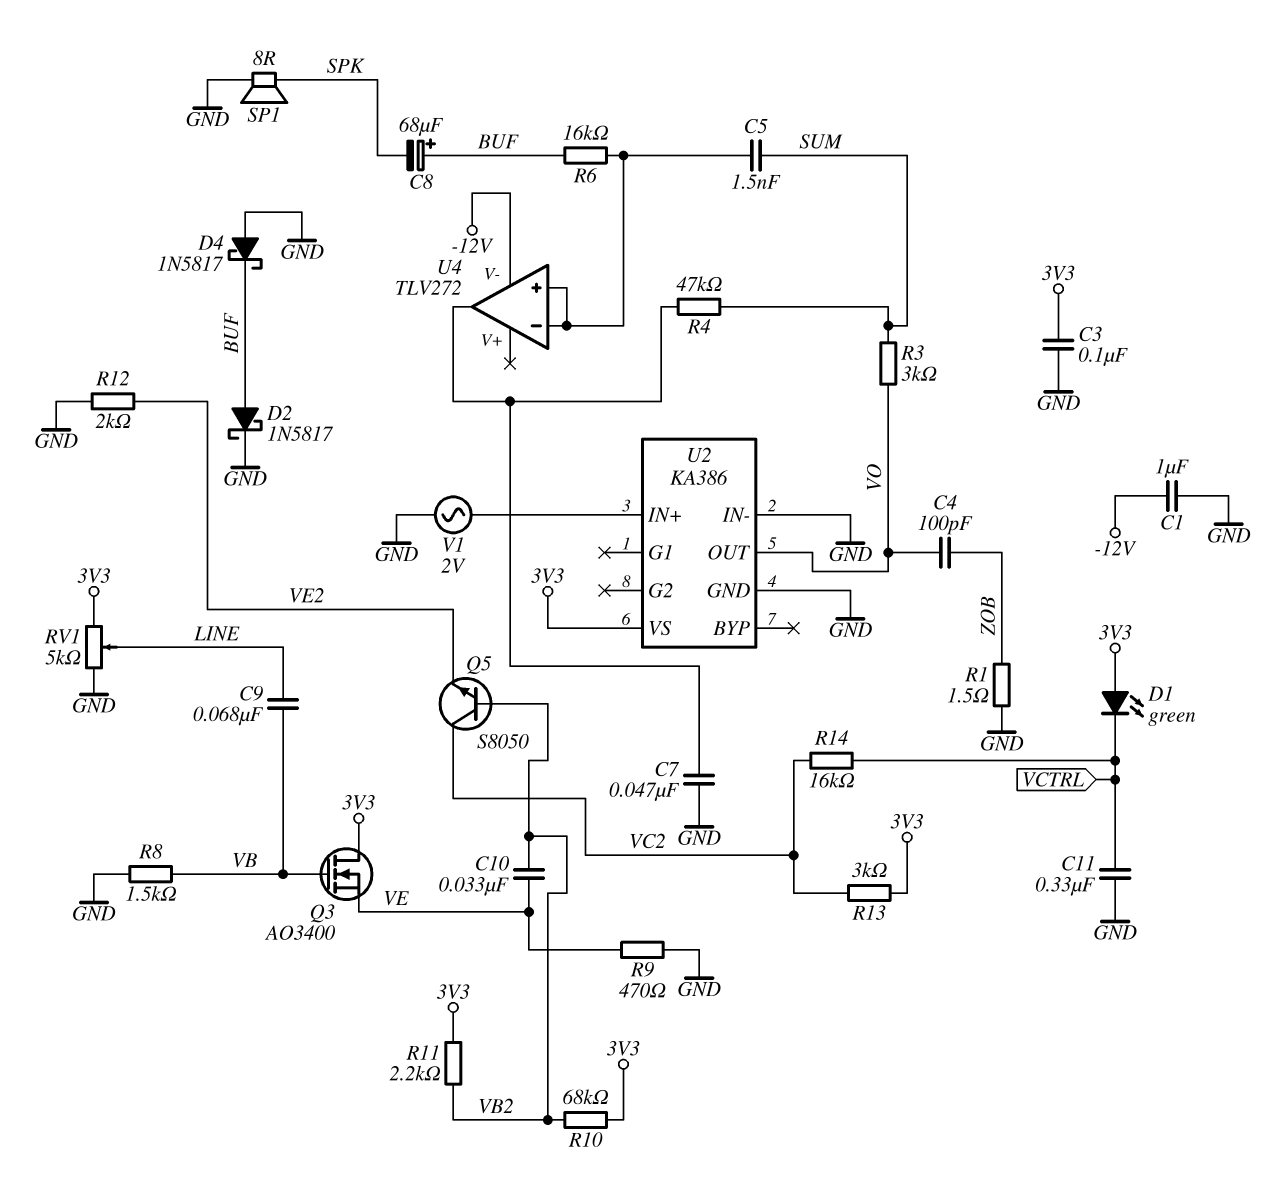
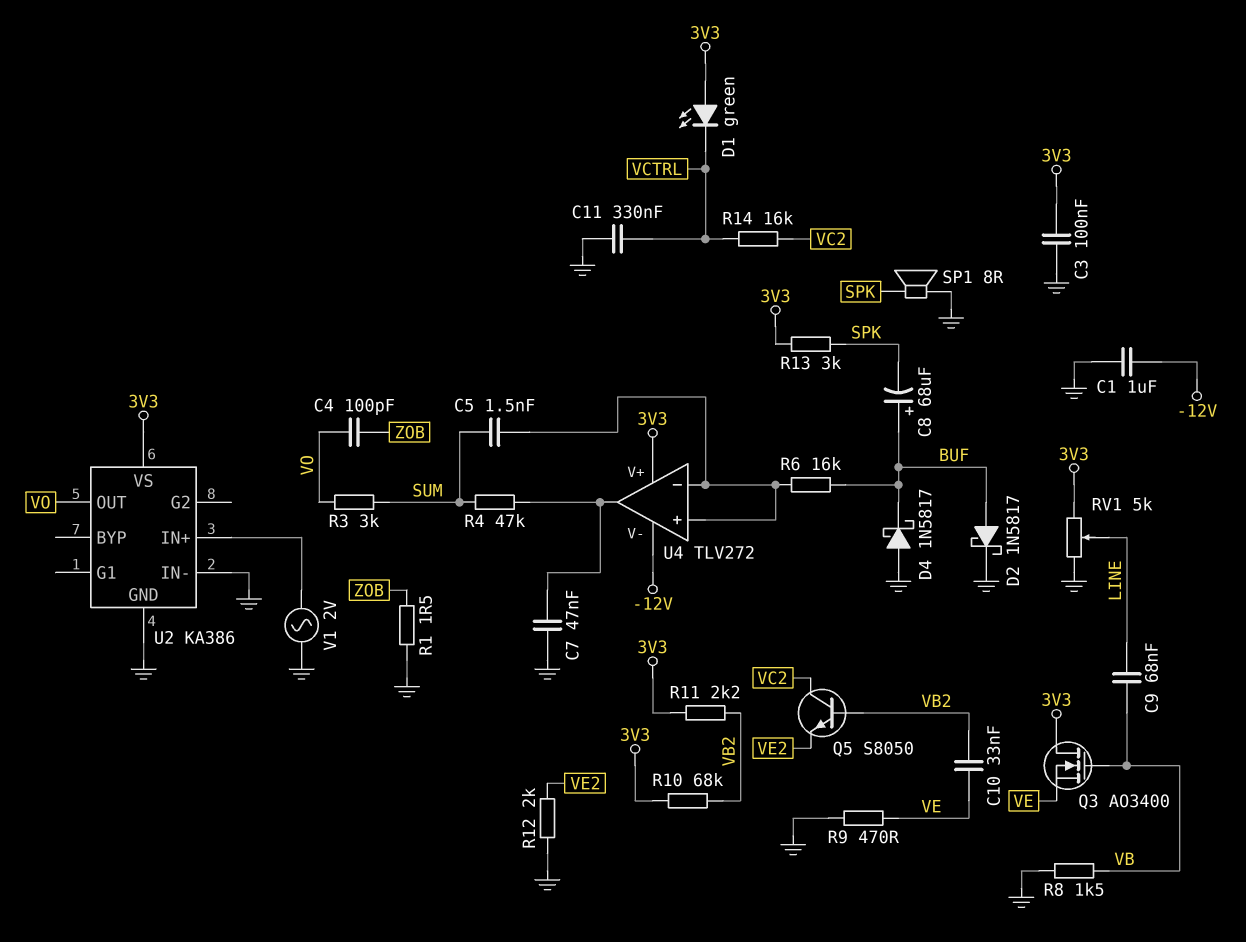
R13: 3k (3V3, VC2) -> 3k (3V3, SPK)
U4 pin V+: none -> 3V3

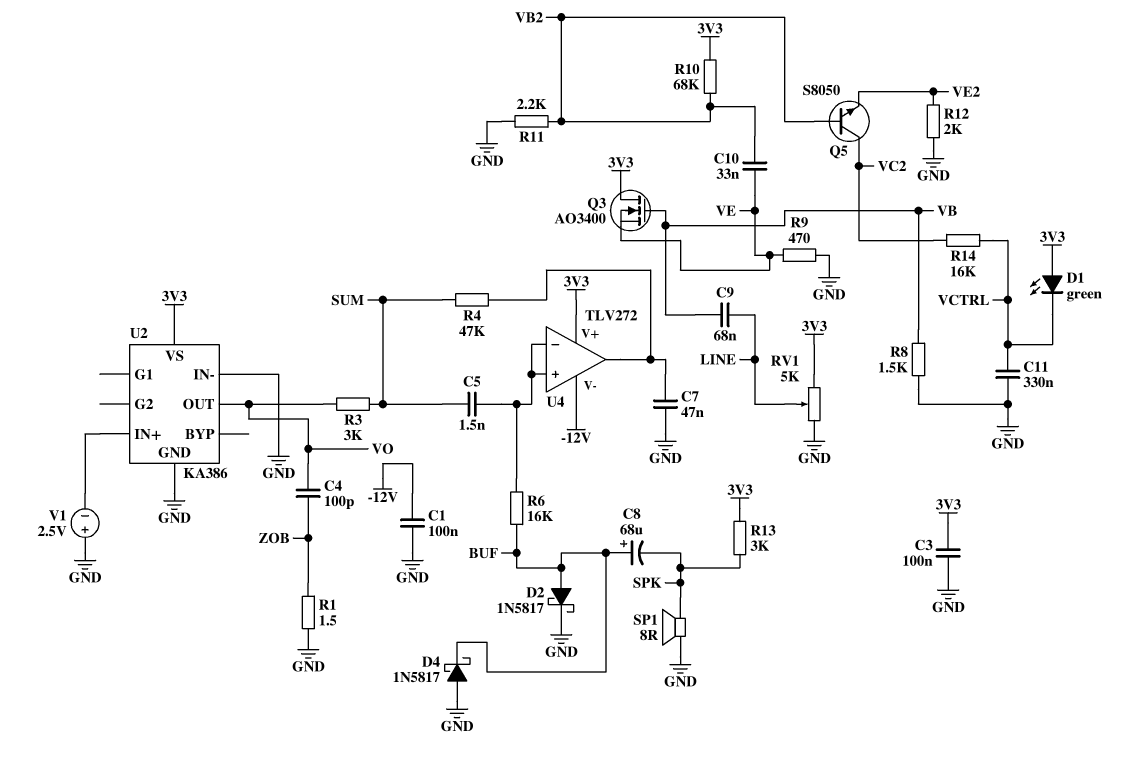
C1: 1uF (-12V, GND) -> 100nF (-12V, GND)
R11: 2.2k (3V3, VB2) -> 2.2k (GND, VB2)
V1: AC 2V (GND, U2/IN+) -> 2.5V (plus GND, minus U2/IN+)

